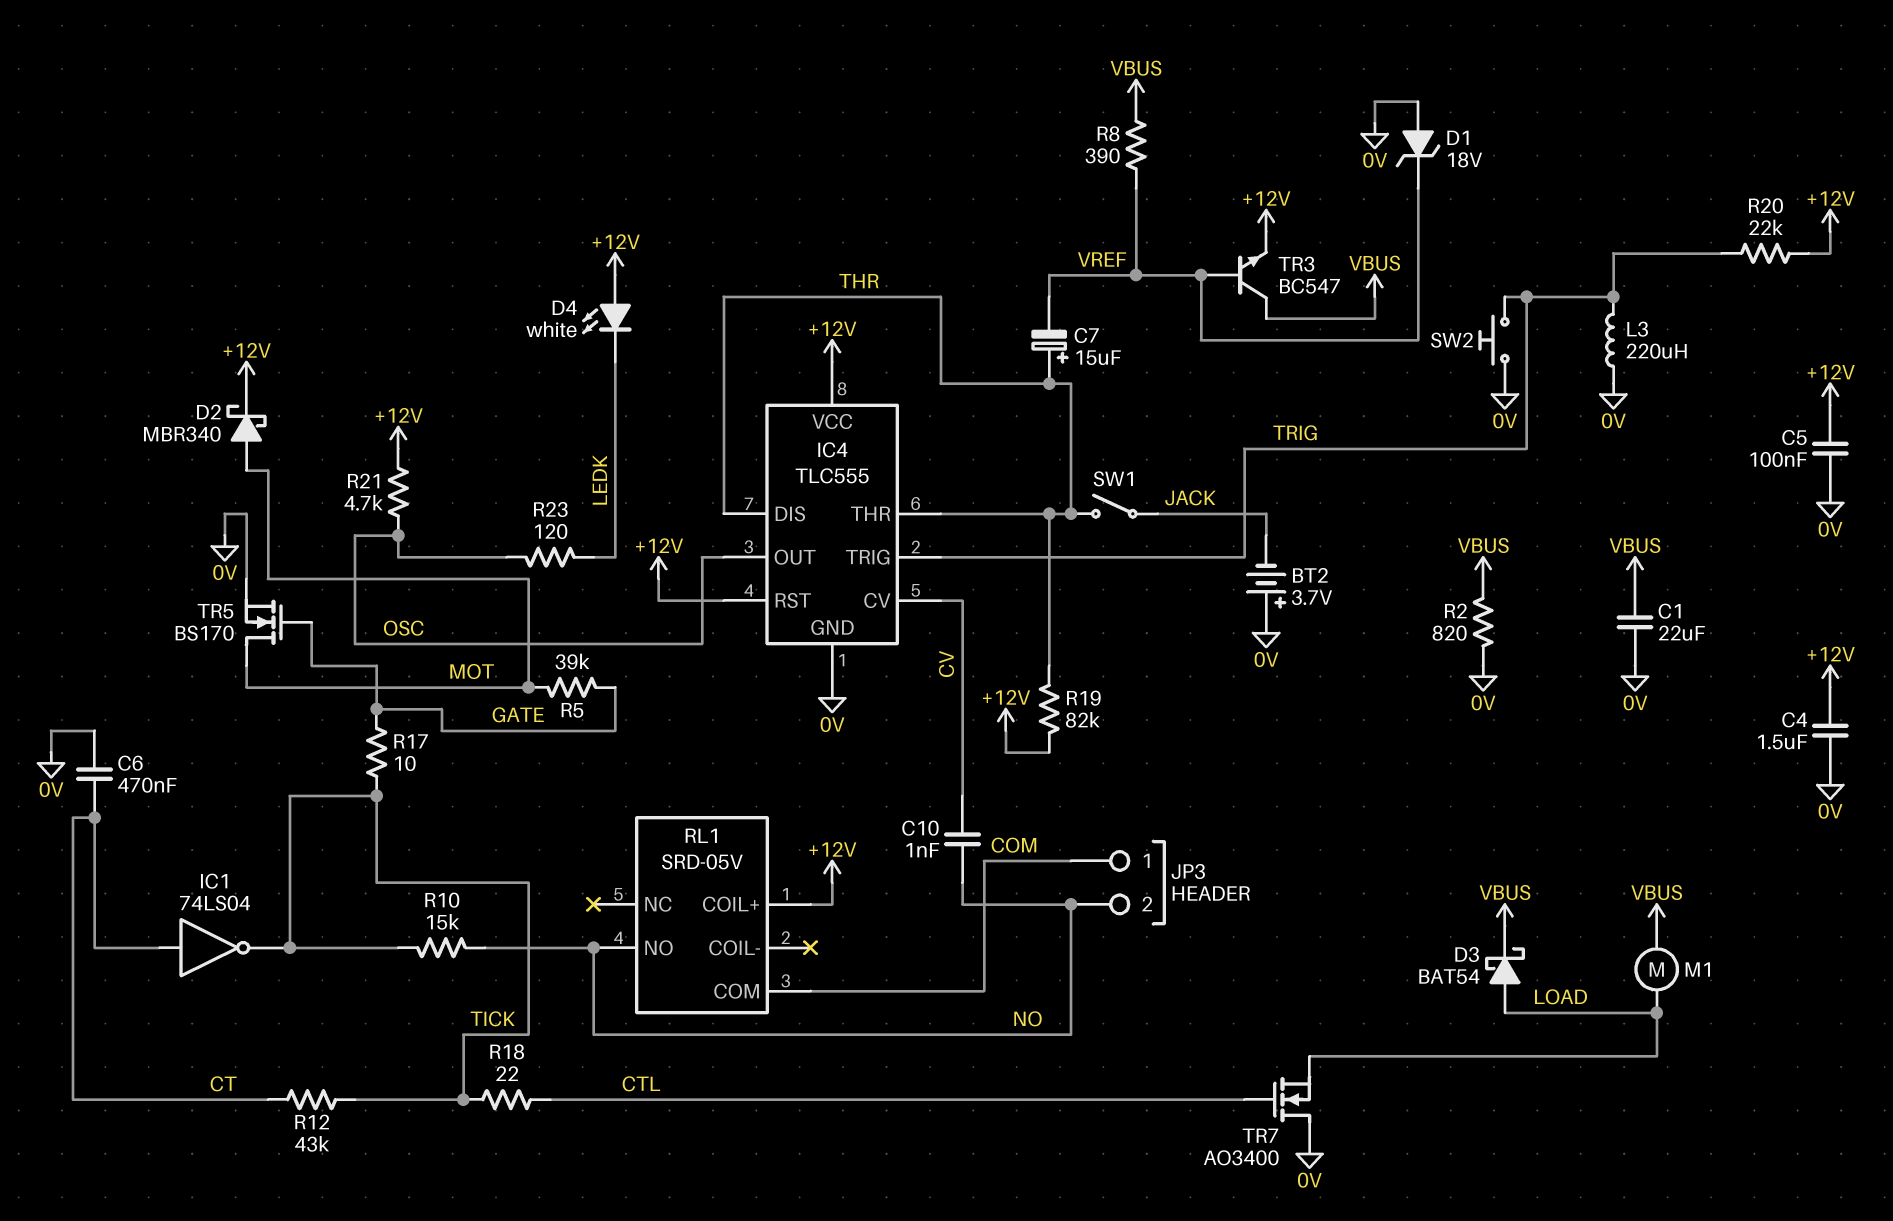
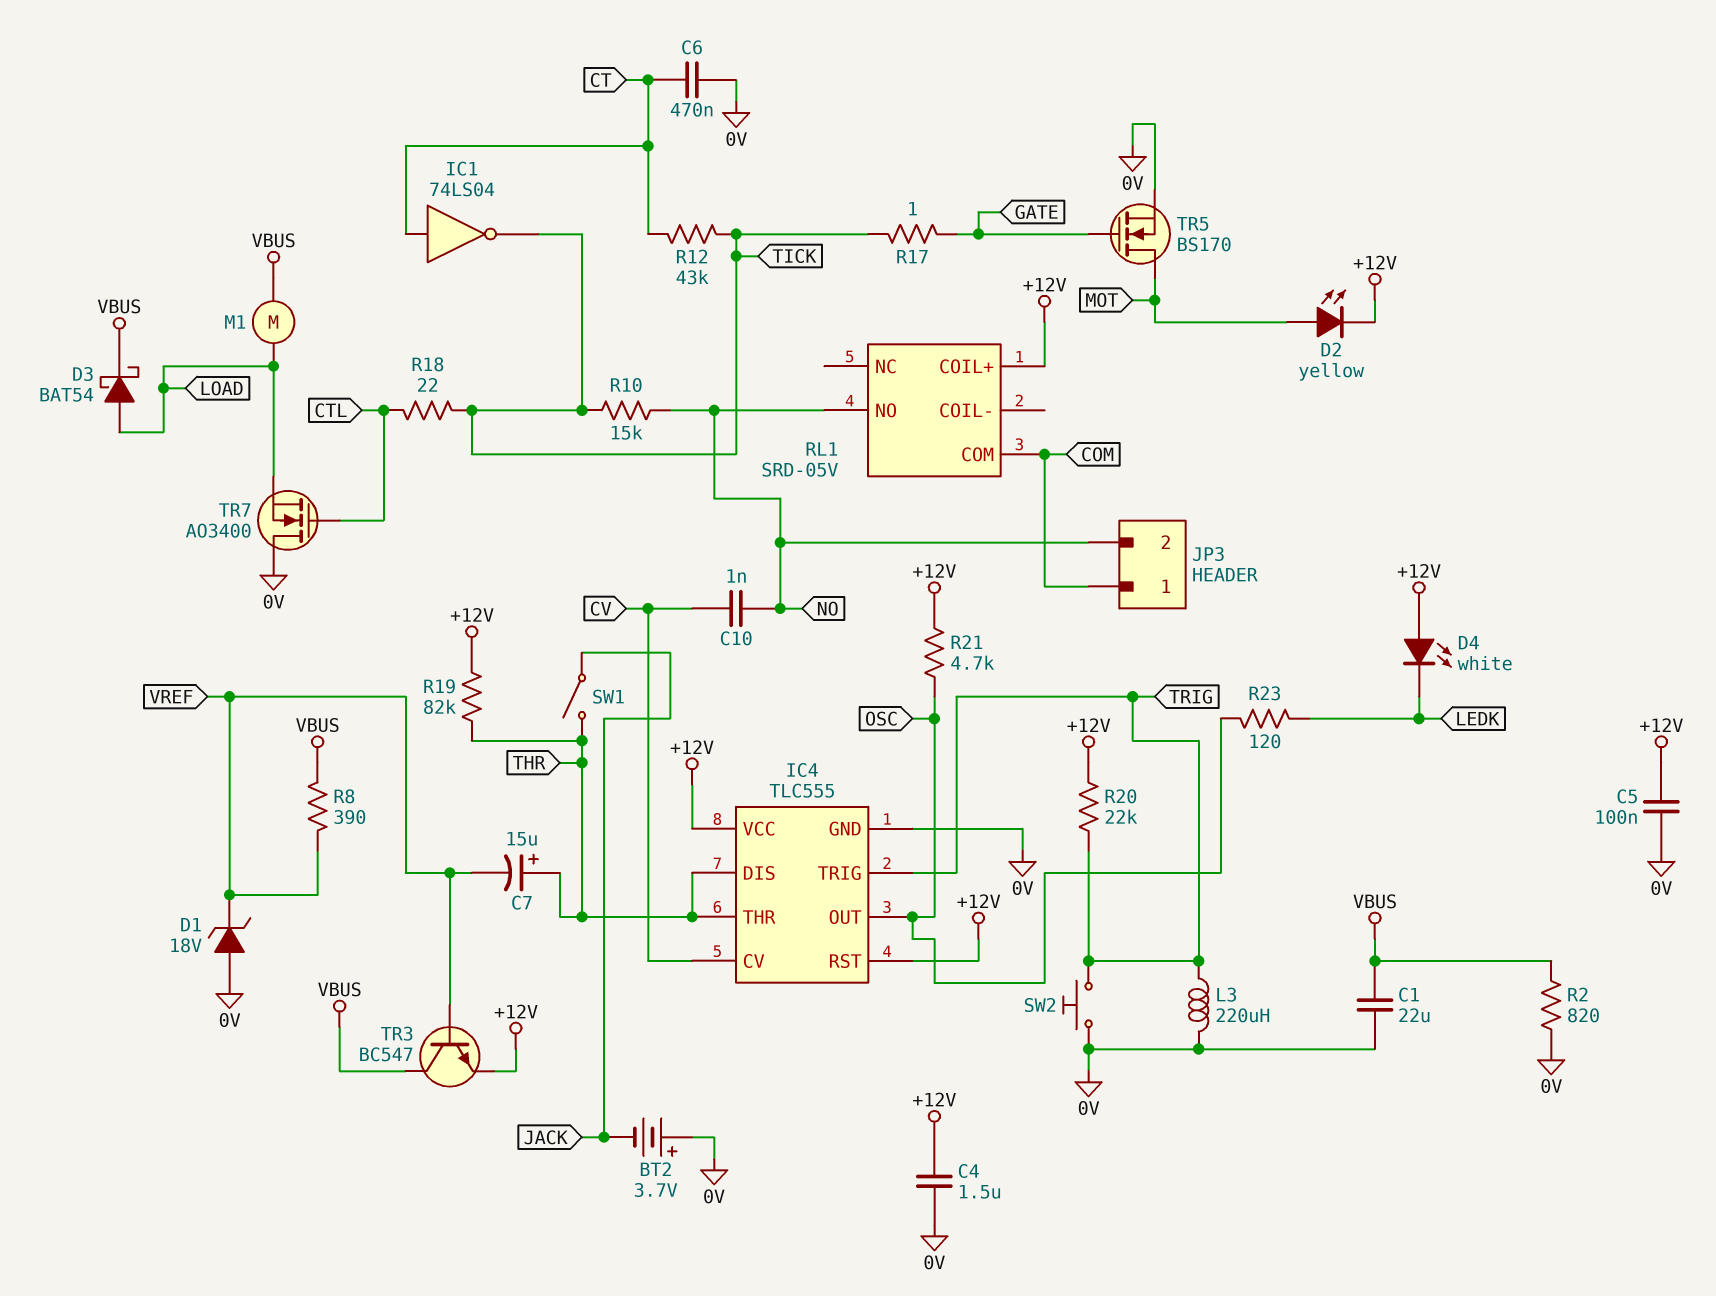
D2: schottky MBR340 (A MOT, K +12V) -> LED yellow (A MOT, K +12V)
R5: 39k (GATE, MOT) -> none
R17: 10 (GATE, TICK) -> 1 (GATE, TICK)

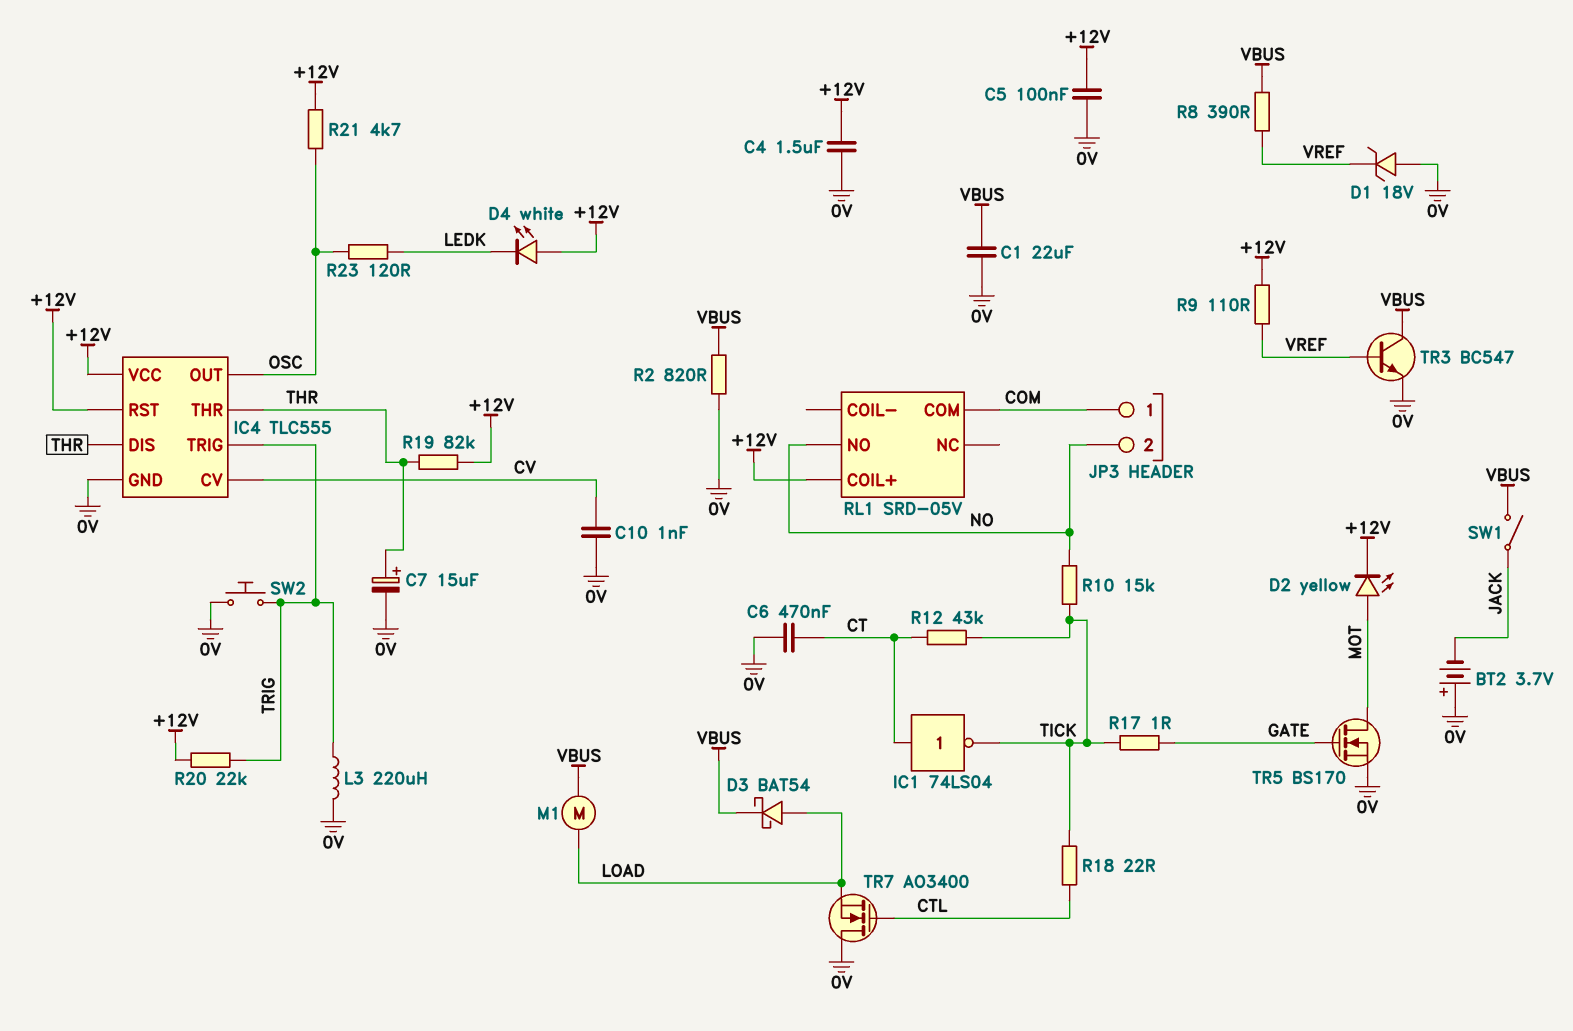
C7: 15uF (plus THR, minus VREF) -> 15uF (plus THR, minus 0V)
C10: 1nF (CV, NO) -> 1nF (0V, CV)
R9: none -> 110 (+12V, VREF)
SW1: switch (JACK, THR) -> switch (JACK, VBUS)
TR3: NPN BC547 (B VREF, C VBUS, E +12V) -> NPN BC547 (B VREF, C VBUS, E 0V)

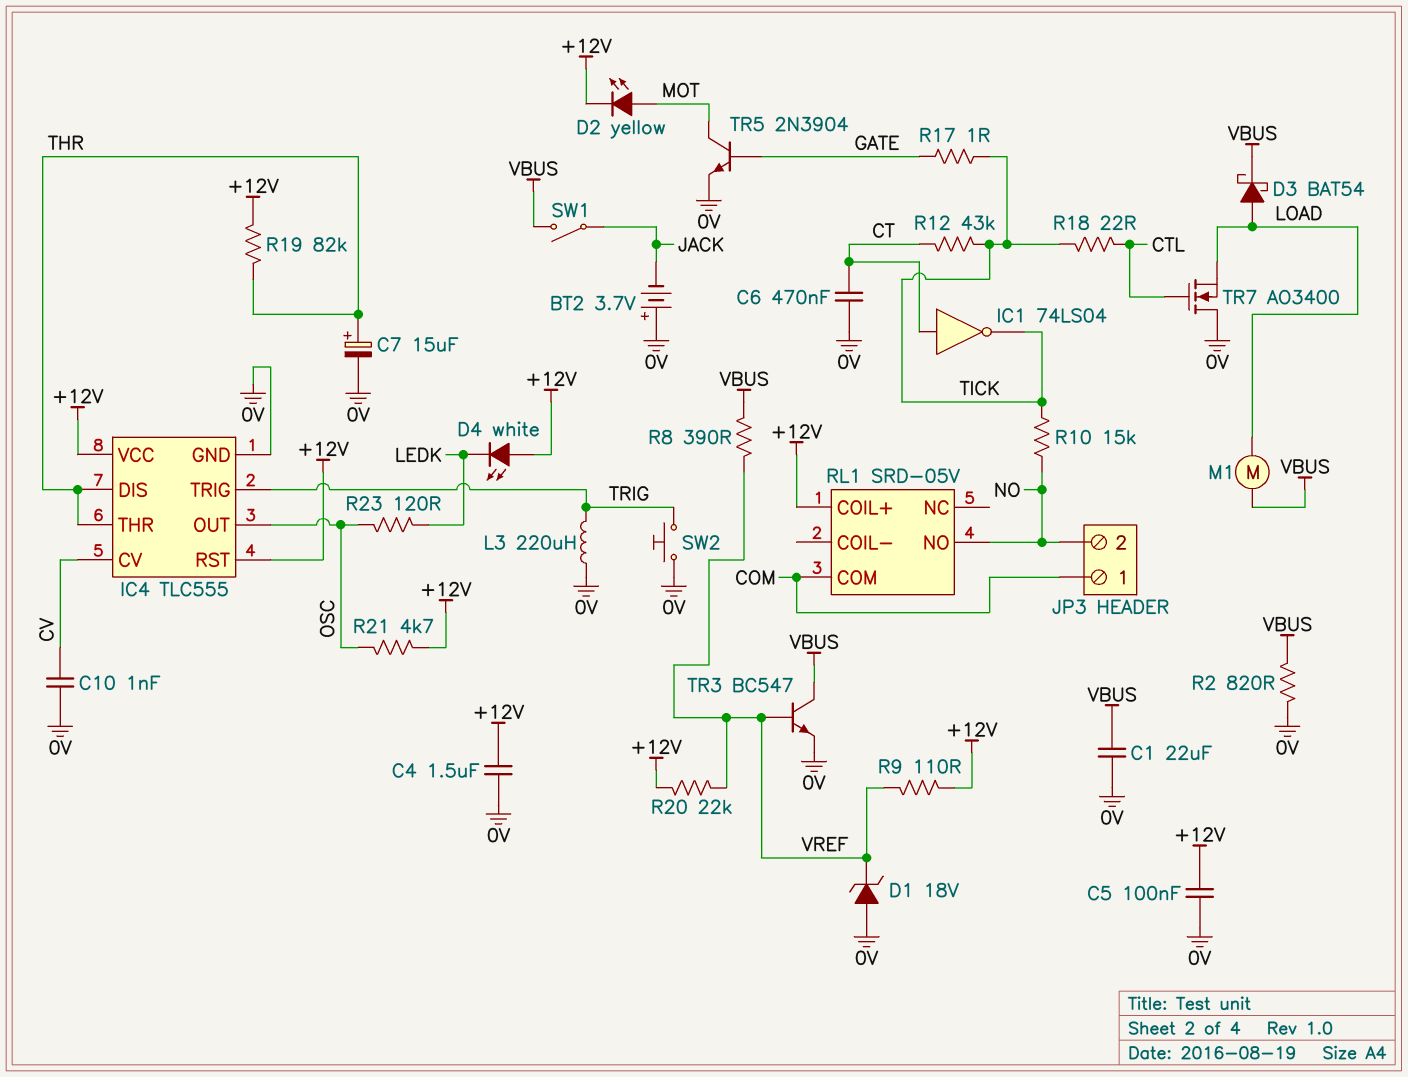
R20: 22k (+12V, TRIG) -> 22k (+12V, VREF)
TR5: NMOS BS170 (G GATE, D MOT, S 0V) -> NPN 2N3904 (B GATE, C MOT, E 0V)

